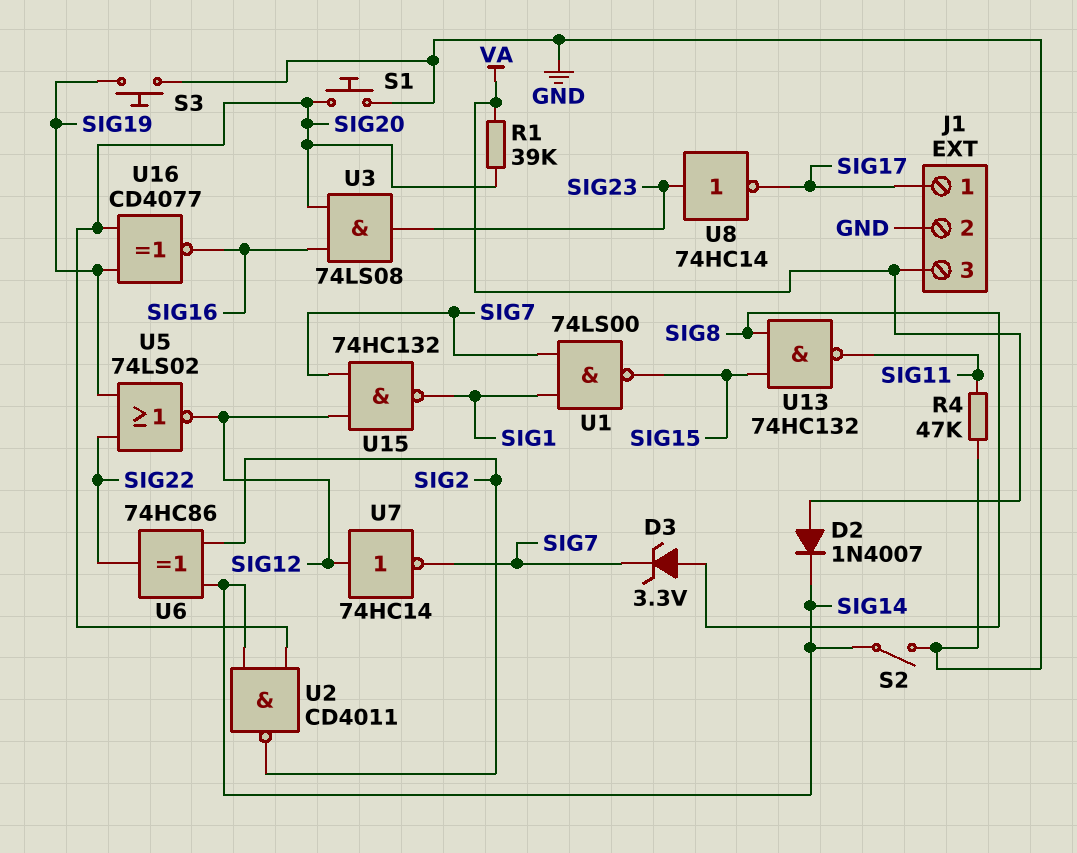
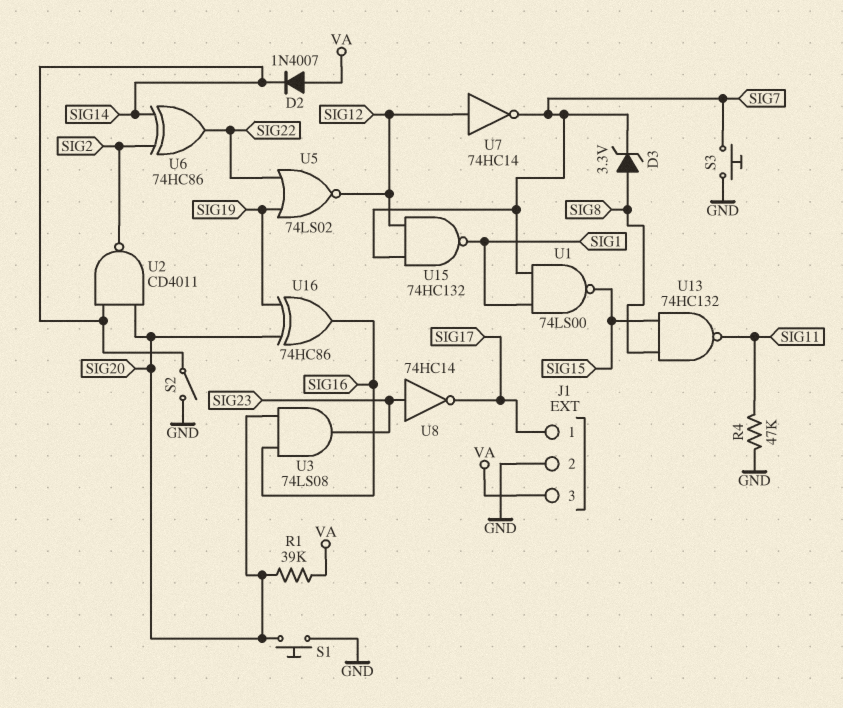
S3: button (GND, SIG19) -> button (GND, SIG7)
U16: XNOR CD4077 (in SIG19, in SIG20, out SIG16) -> XOR 74HC86 (in SIG19, in SIG20, out SIG16)

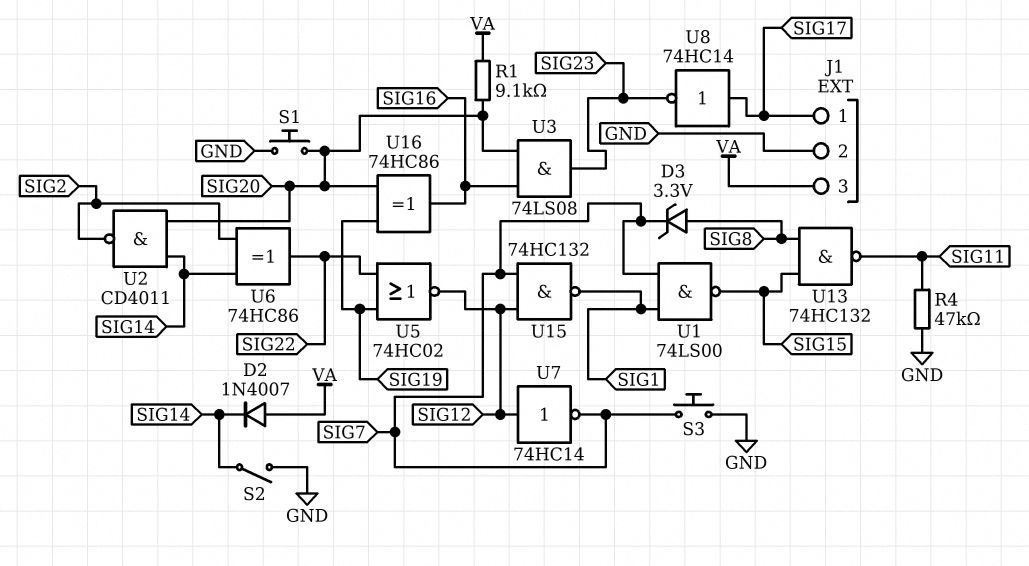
R1: 39k (SIG20, VA) -> 9.1k (SIG20, VA)
U5: NOR 74LS02 (in SIG19, in SIG22, out SIG12) -> NOR 74HC02 (in SIG19, in SIG22, out SIG12)
U8: NOT 74HC14 (in SIG23, out SIG17) -> NOT 74HC14 (in SIG17, out SIG23)

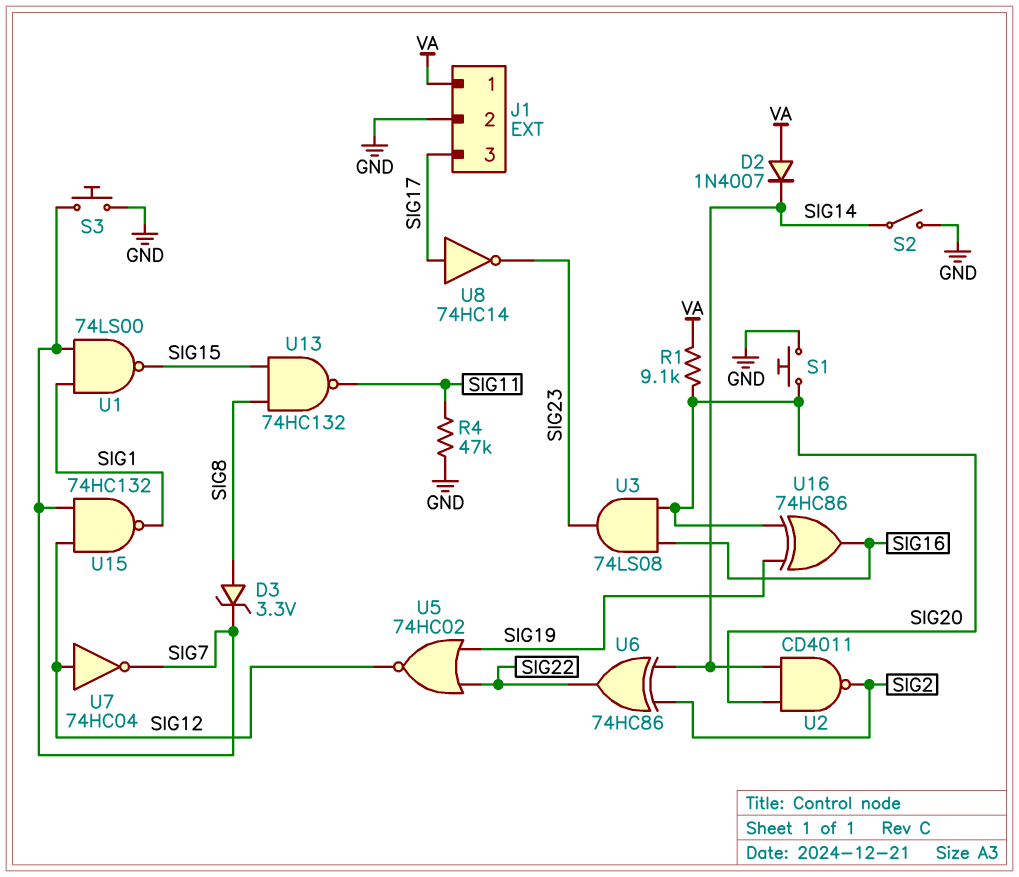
J1 pin 1: SIG17 -> VA
J1 pin 3: VA -> SIG17
U7: NOT 74HC14 (in SIG12, out SIG7) -> NOT 74HC04 (in SIG12, out SIG7)

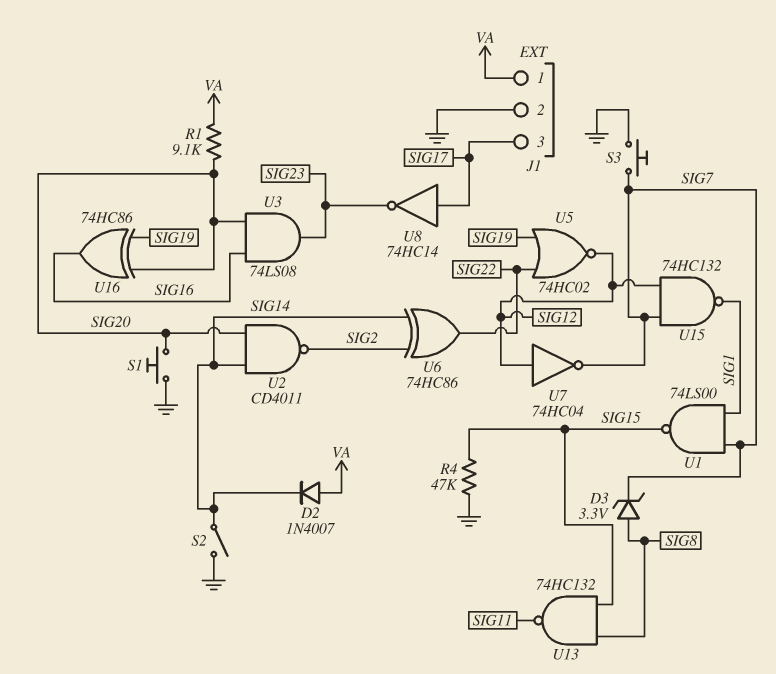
R4: 47k (GND, SIG11) -> 47k (GND, SIG15)

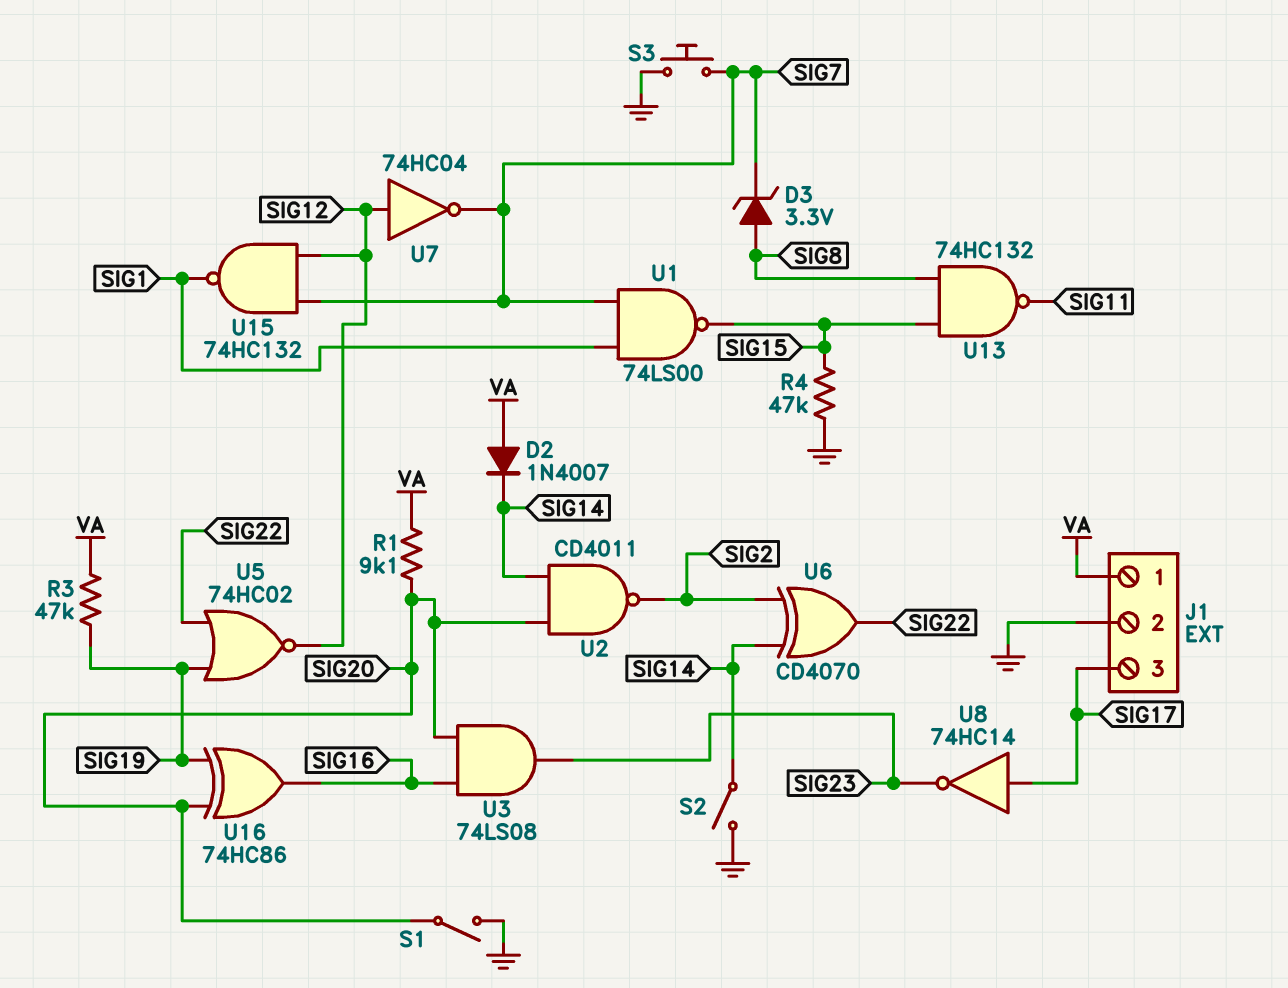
R3: none -> 47k (SIG19, VA)
S1: button (GND, SIG20) -> switch (GND, SIG20)
U6: XOR 74HC86 (in SIG2, in SIG14, out SIG22) -> XOR CD4070 (in SIG2, in SIG14, out SIG22)

